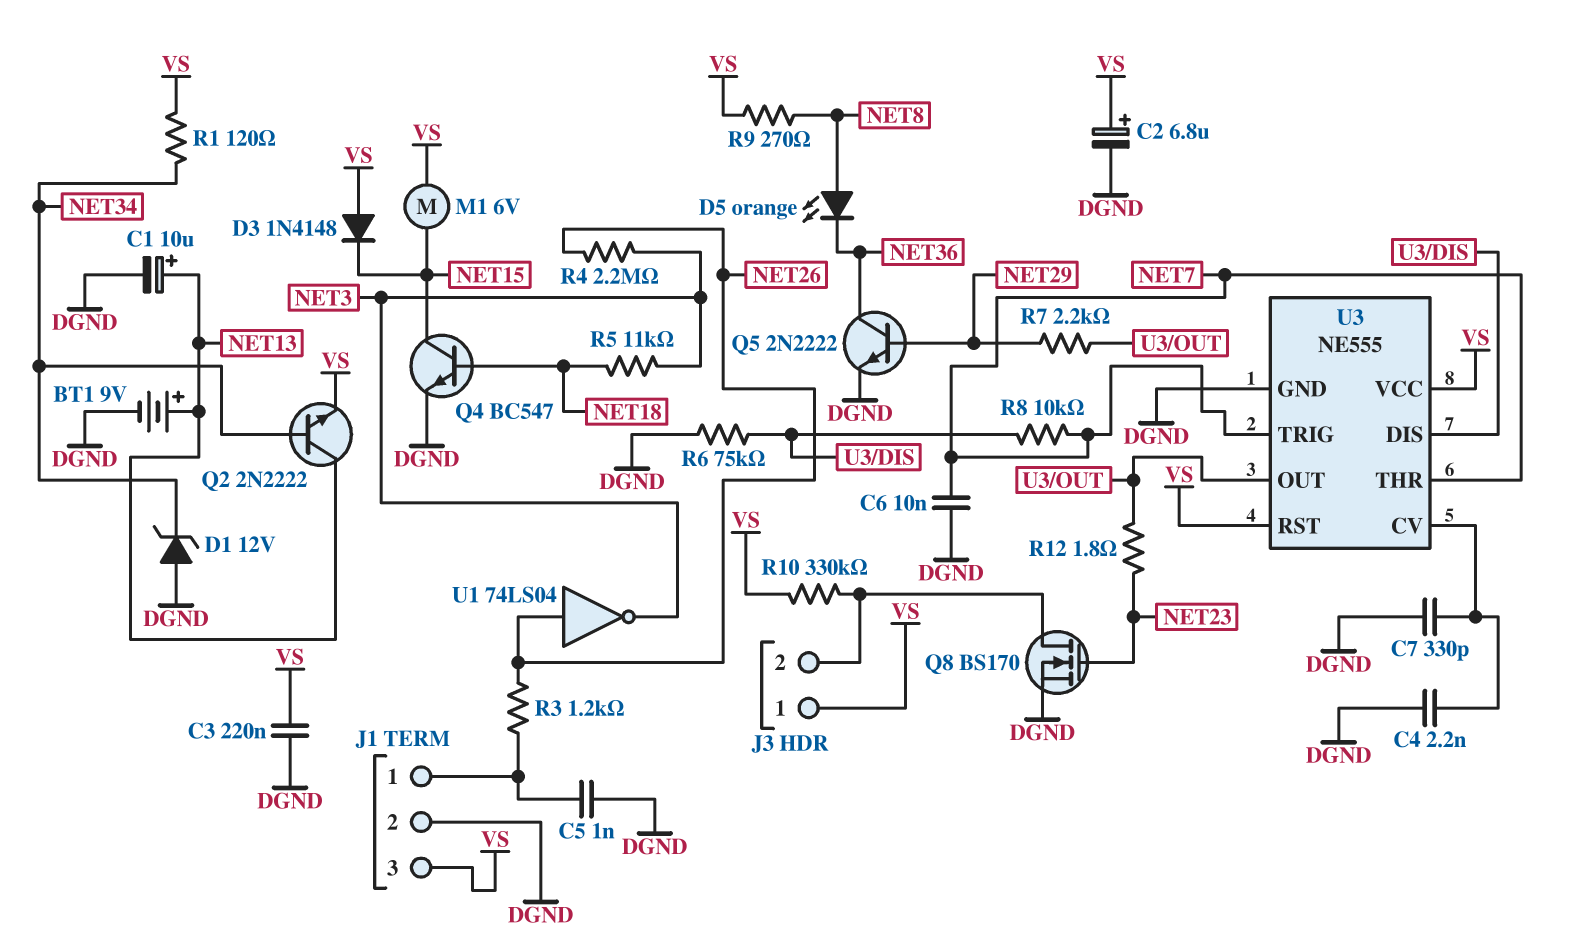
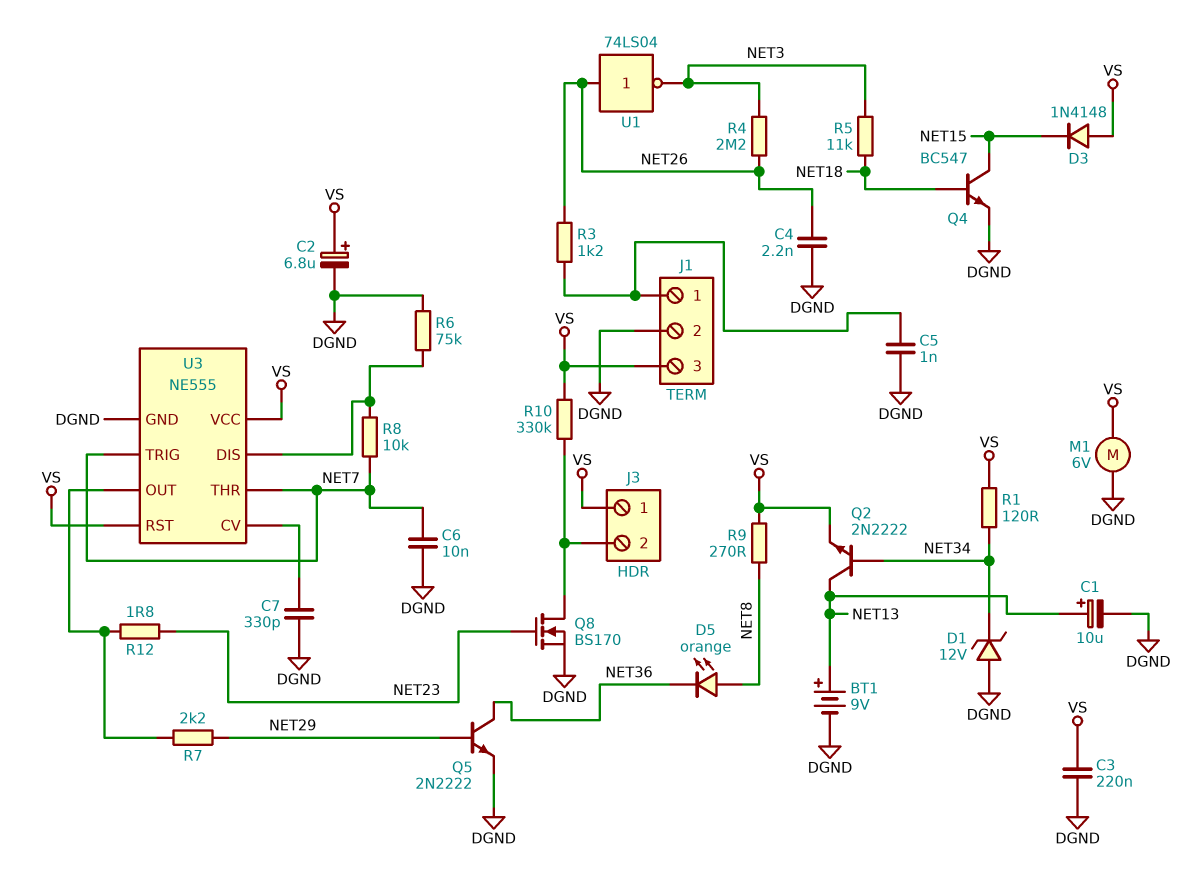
C4: 2.2nF (DGND, U3/CV) -> 2.2nF (DGND, NET26)
M1: motor 6V (NET15, VS) -> motor 6V (DGND, VS)

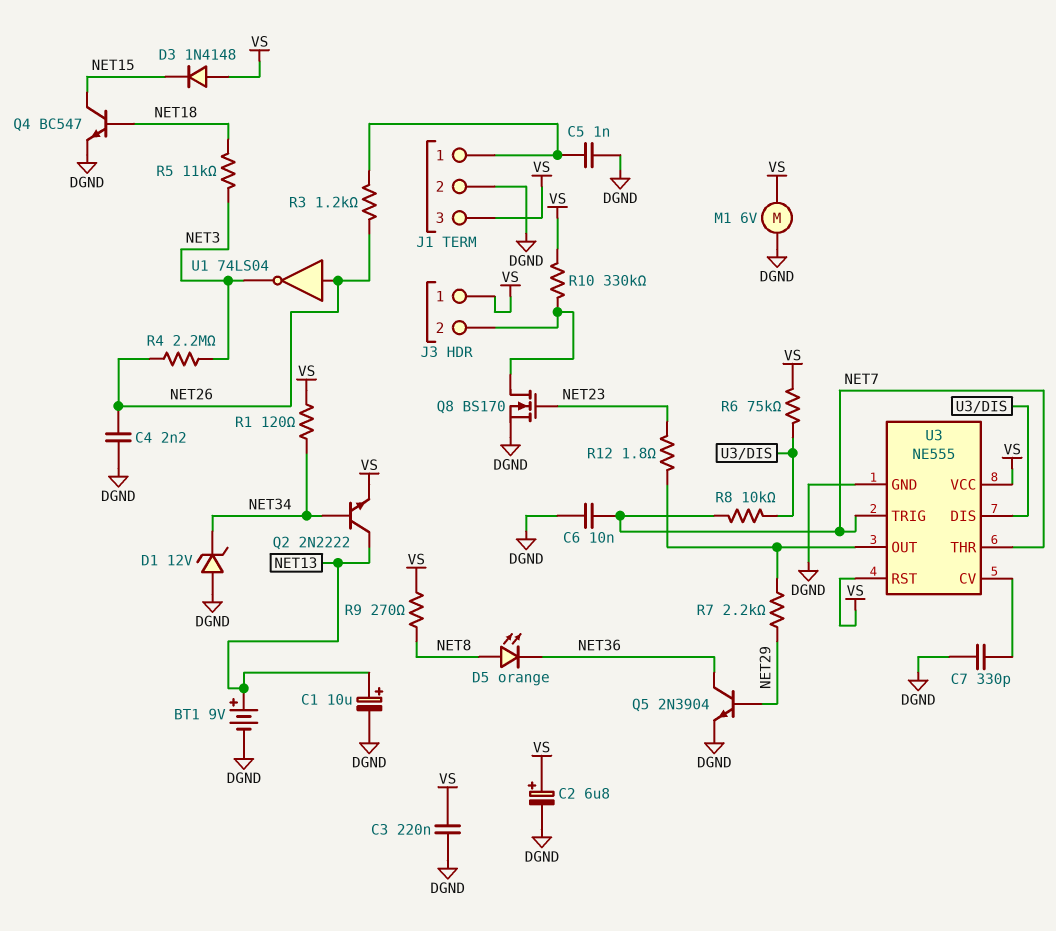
Q5: NPN 2N2222 (B NET29, C NET36, E DGND) -> NPN 2N3904 (B NET29, C NET36, E DGND)
R6: 75k (DGND, U3/DIS) -> 75k (U3/DIS, VS)

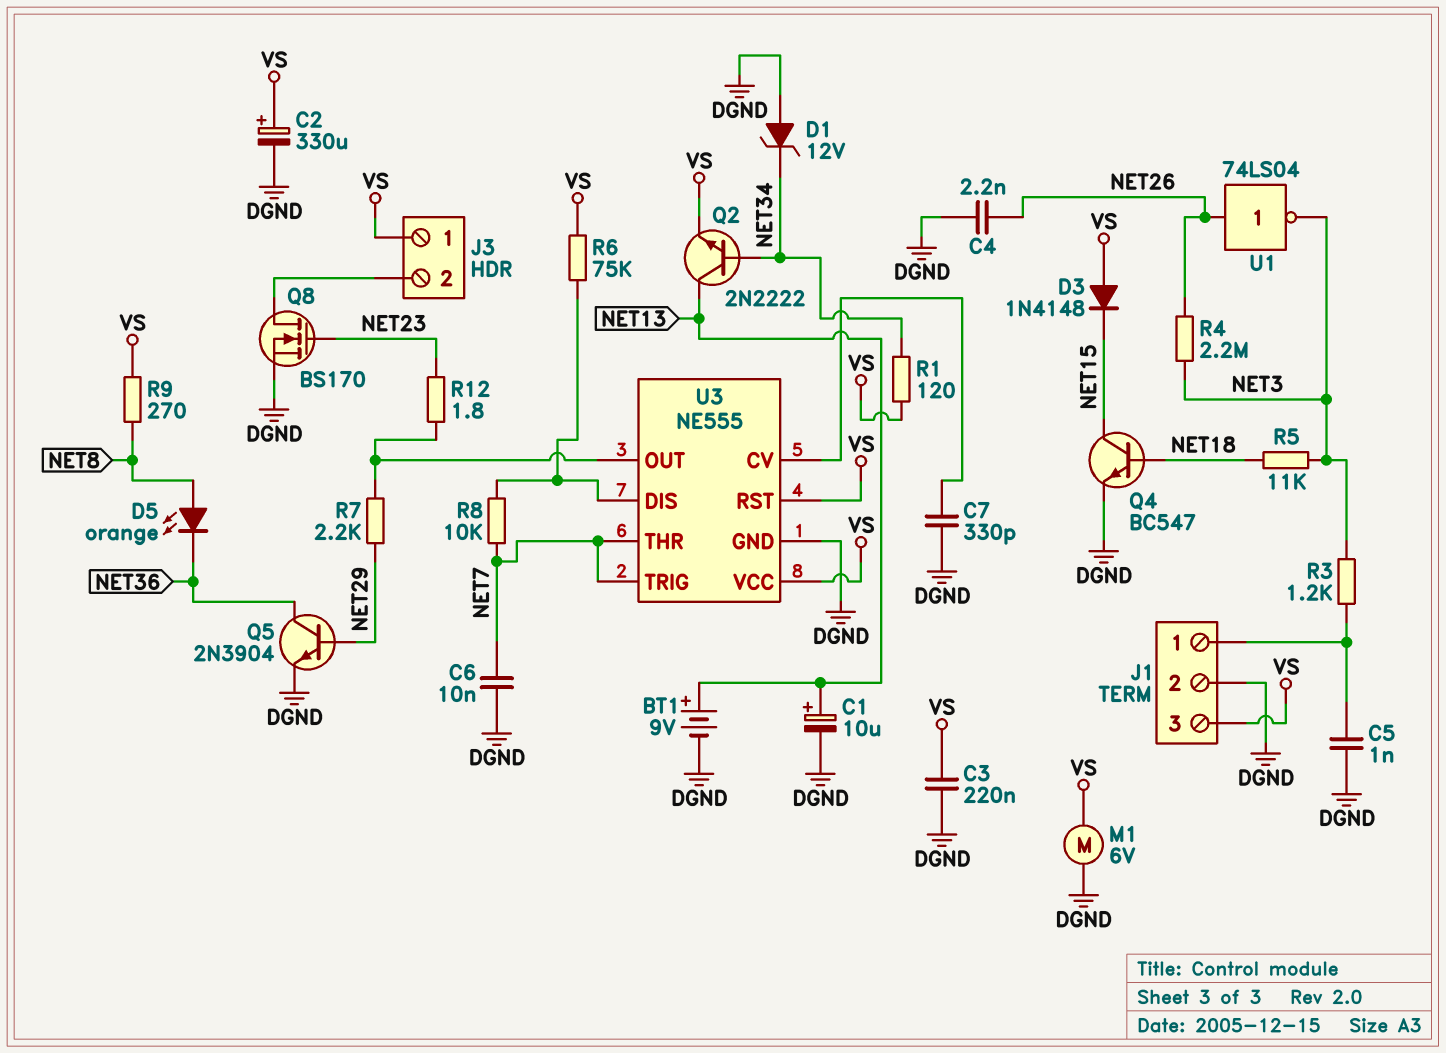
C2: 6.8uF (plus VS, minus DGND) -> 330uF (plus VS, minus DGND)
R3: 1.2k (J1/1, NET26) -> 1.2k (J1/1, NET3)
R10: 330k (J3/2, VS) -> none

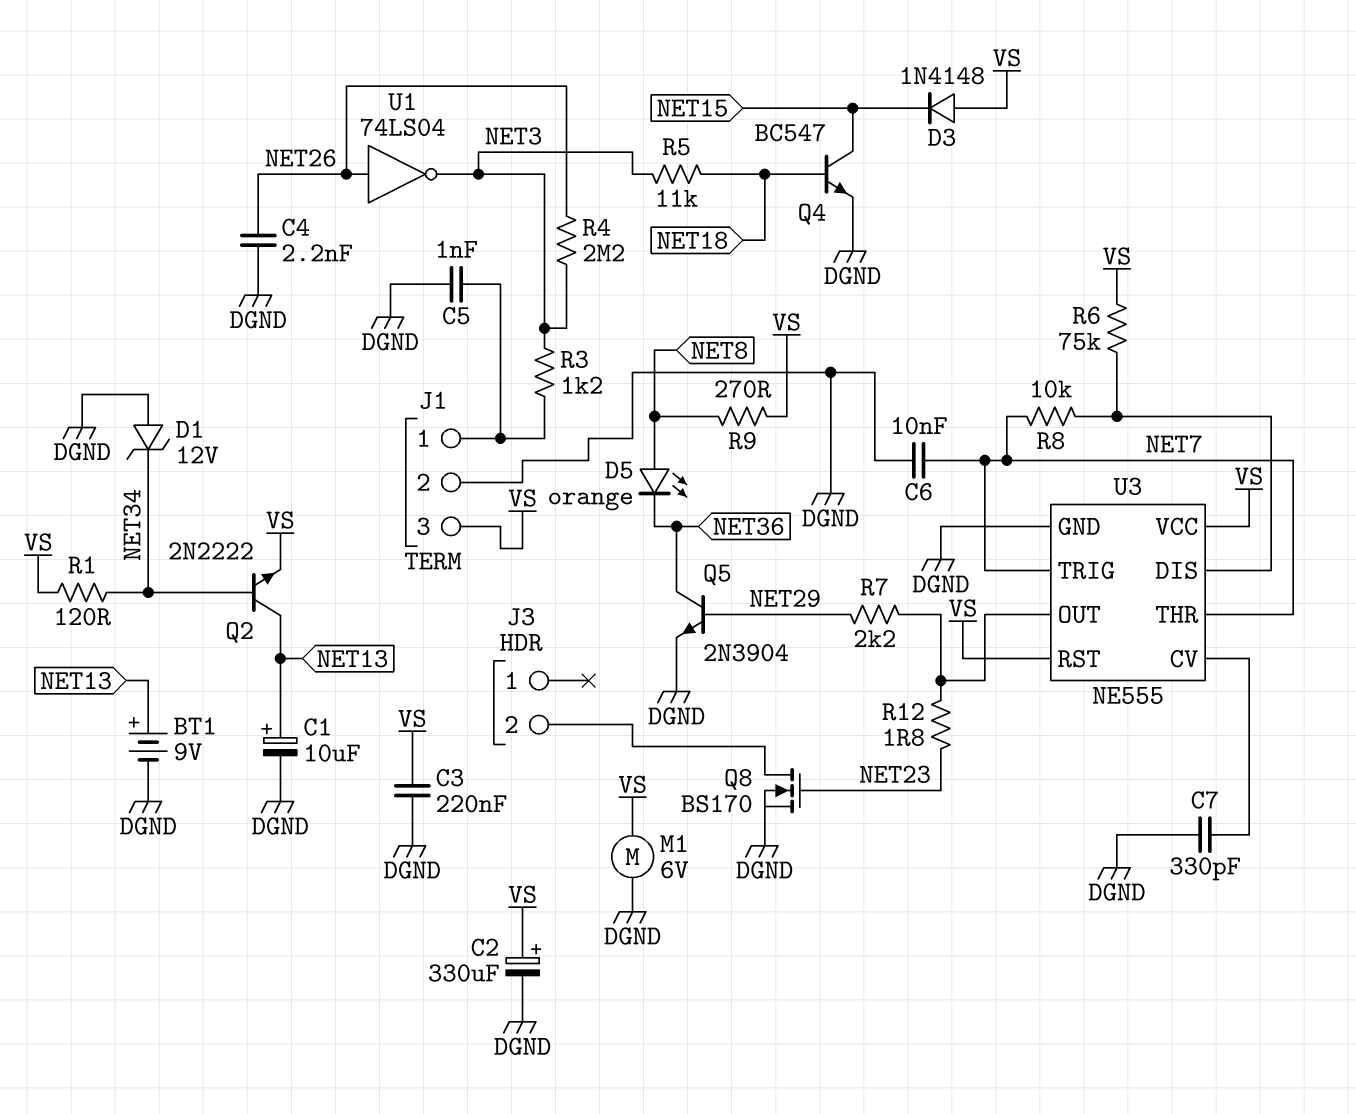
J3 pin 1: VS -> none

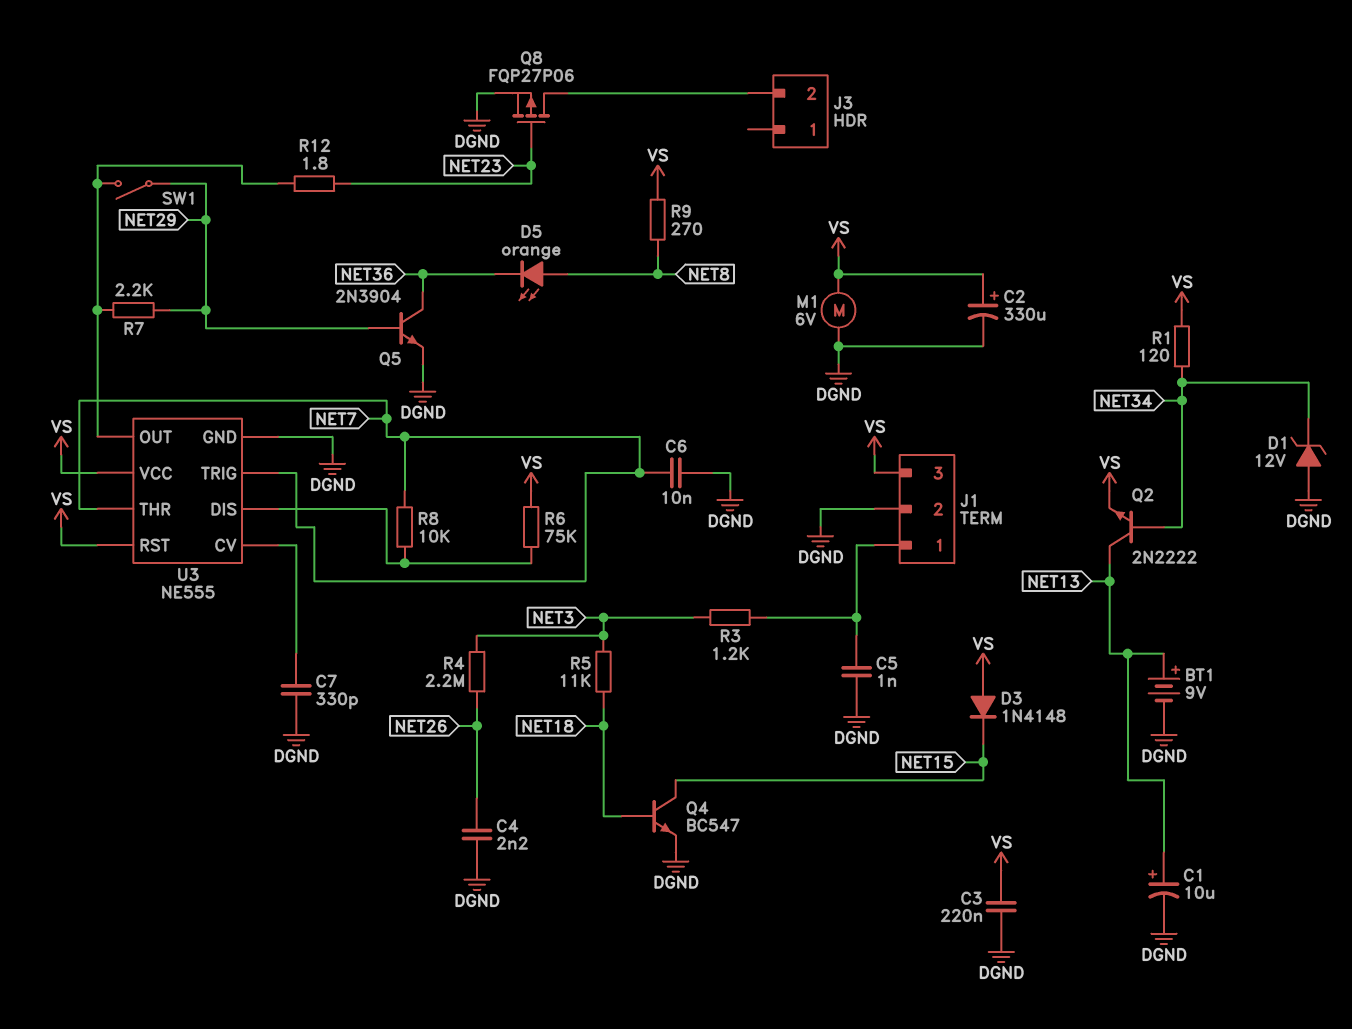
Q8: NMOS BS170 (G NET23, D J3/2, S DGND) -> PMOS FQP27P06 (G NET23, D J3/2, S DGND)
SW1: none -> switch (NET29, U3/OUT)
U1: NOT 74LS04 (in NET26, out NET3) -> none

